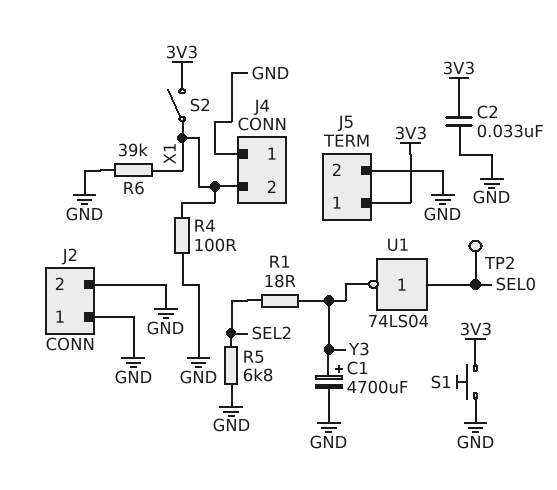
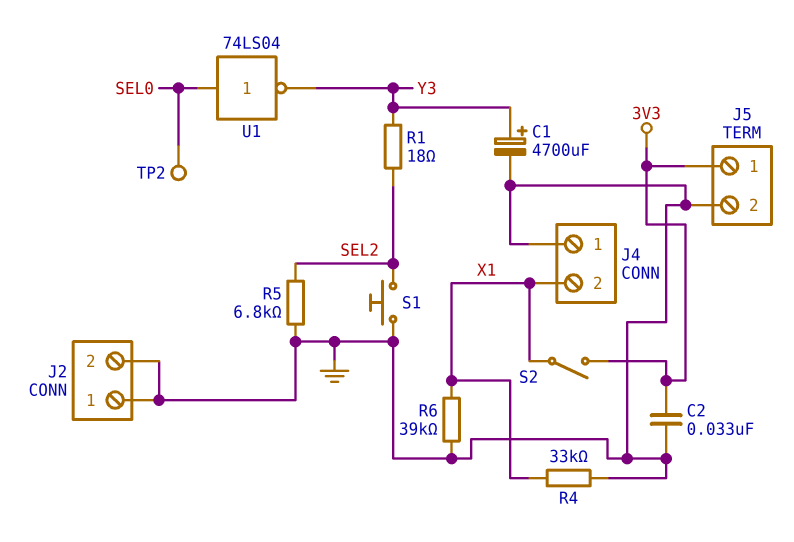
R4: 100 (GND, X1) -> 33k (GND, X1)
S1: button (3V3, GND) -> button (GND, SEL2)

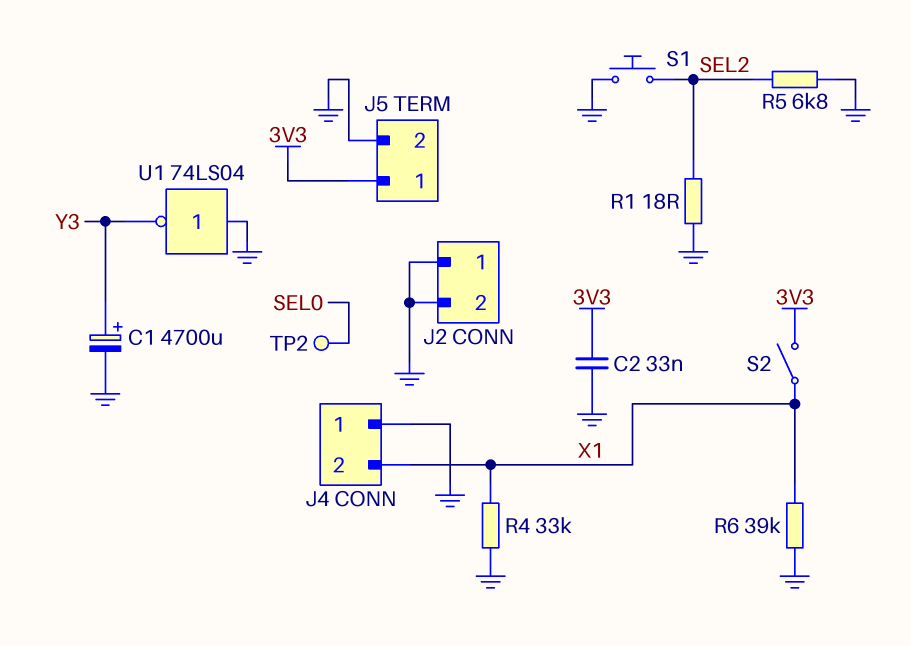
R1: 18 (SEL2, Y3) -> 18 (GND, SEL2)
U1: NOT 74LS04 (in SEL0, out Y3) -> NOT 74LS04 (in GND, out Y3)

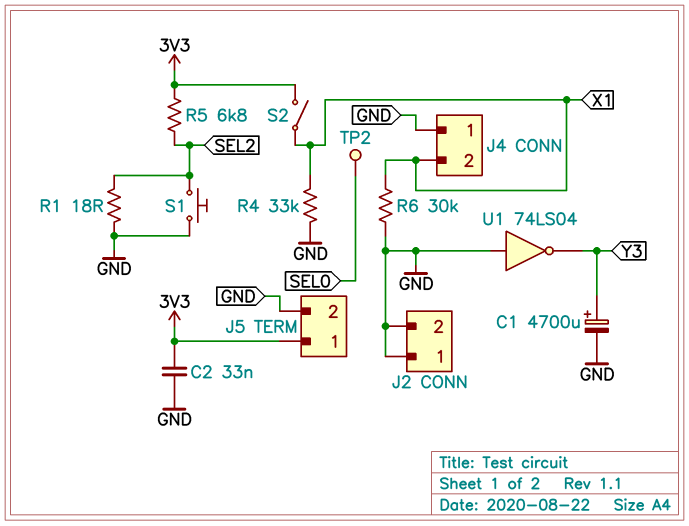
R5: 6.8k (GND, SEL2) -> 6.8k (3V3, SEL2)
R6: 39k (GND, X1) -> 30k (GND, X1)

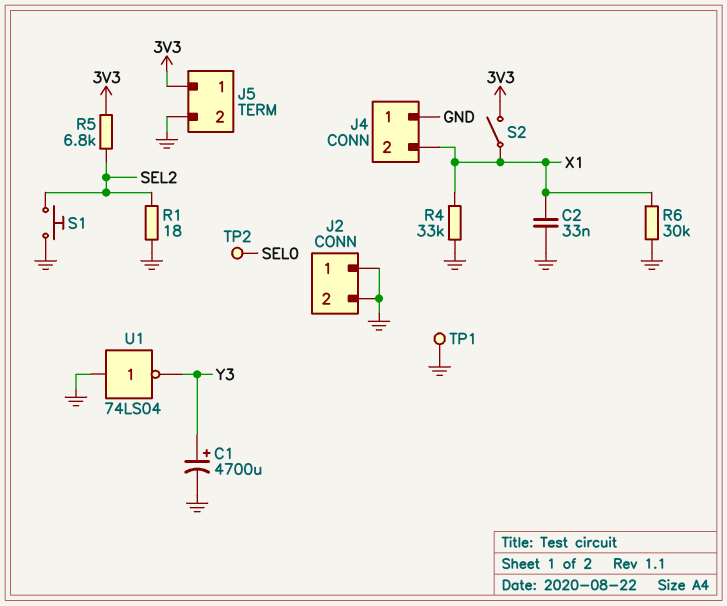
C2: 33nF (3V3, GND) -> 33nF (GND, X1)
TP1: none -> test point (GND)

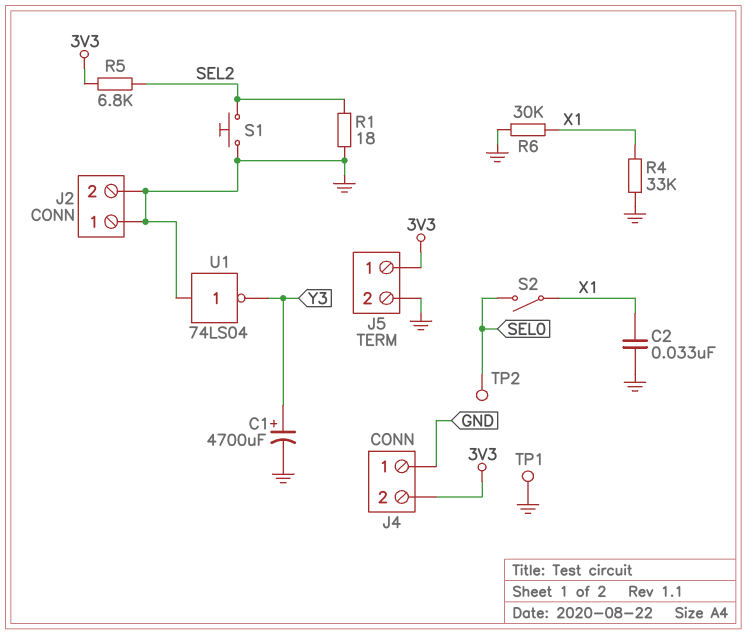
J4 pin 2: X1 -> 3V3
S2: switch (3V3, X1) -> switch (SEL0, X1)

